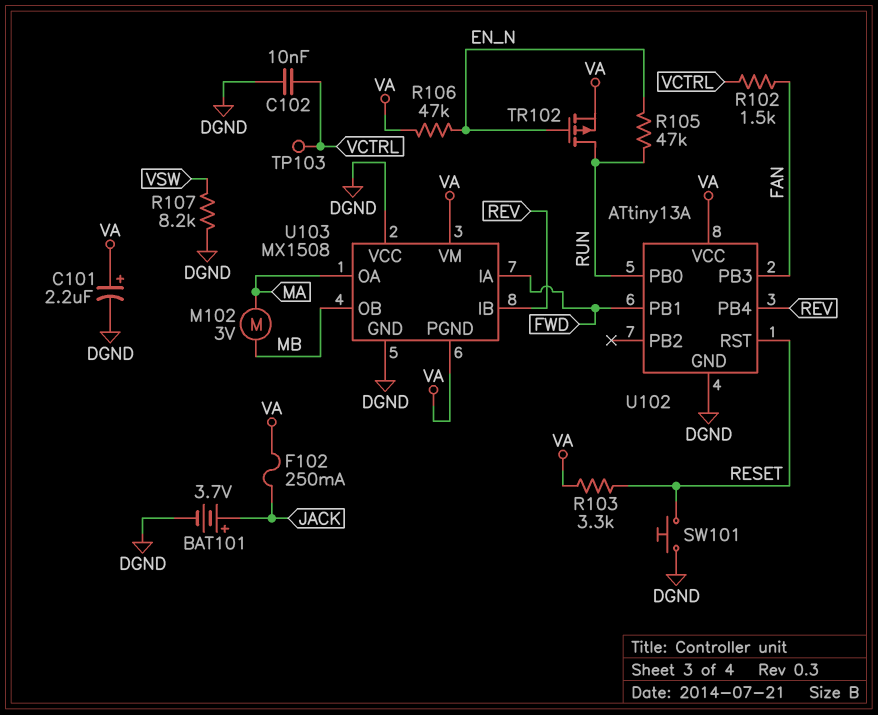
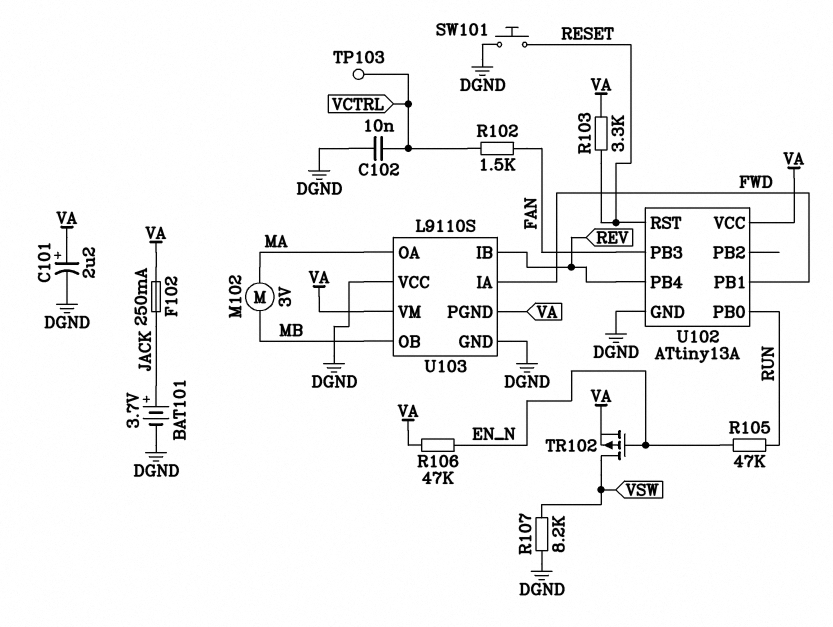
TR102: PMOS (G EN_N, D RUN, S VA) -> PMOS (G EN_N, D VSW, S VA)
U103: MX1508 -> L9110S

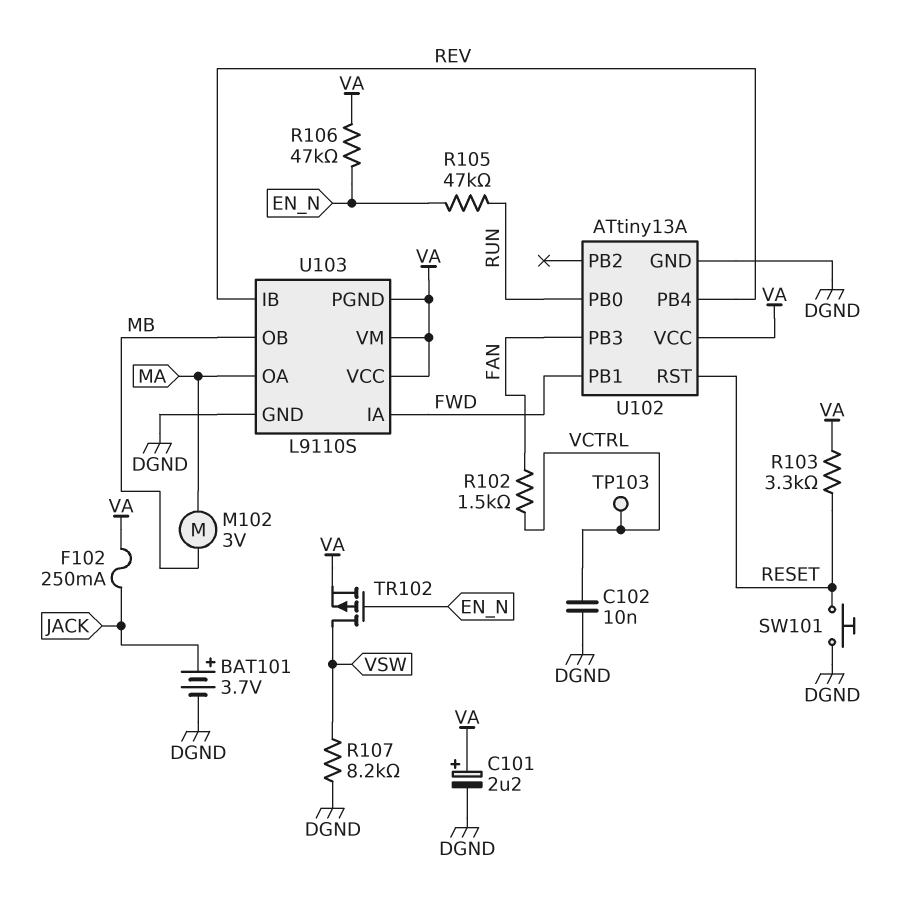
U103 pin VCC: DGND -> VA

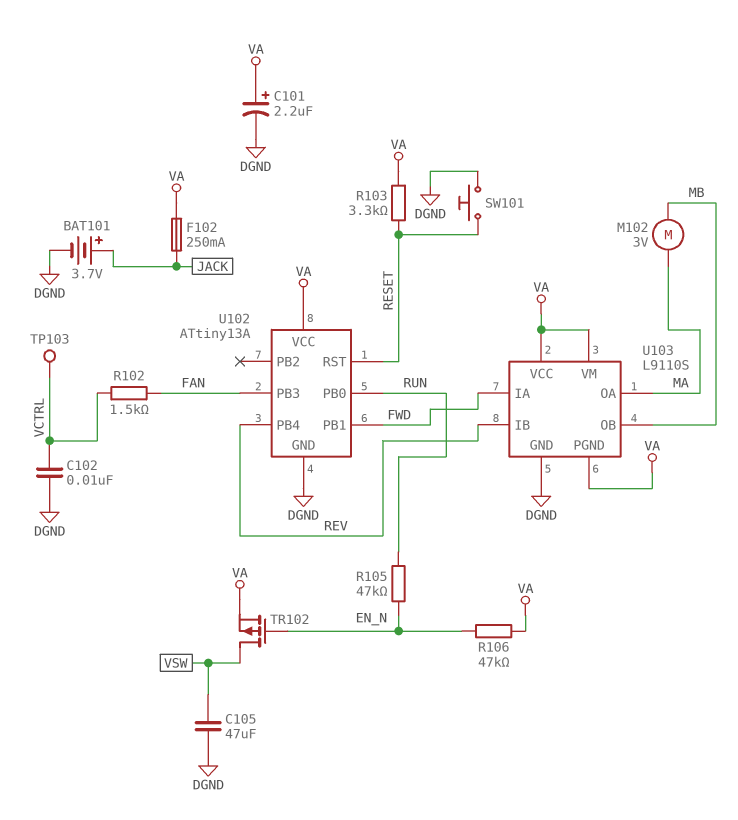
C105: none -> 47uF (DGND, VSW)
R107: 8.2k (DGND, VSW) -> none

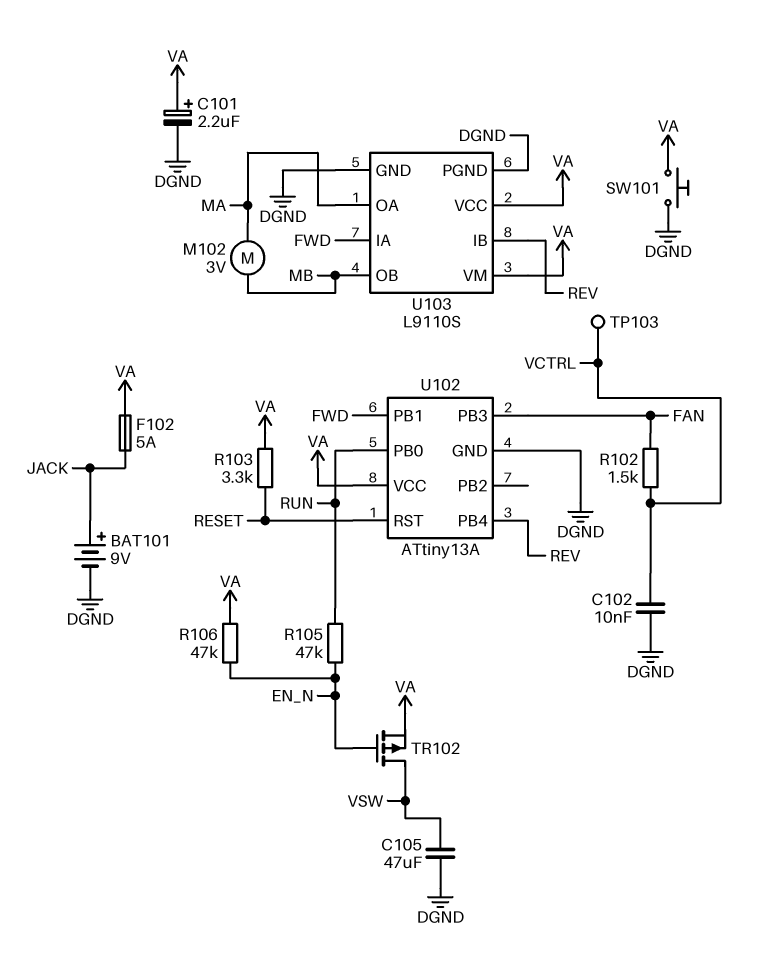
BAT101: 3.7V (plus JACK, minus DGND) -> 9V (plus JACK, minus DGND)
F102: 250mA (JACK, VA) -> 5A (JACK, VA)
SW101: button (DGND, RESET) -> button (DGND, VA)
U103 pin PGND: VA -> DGND

